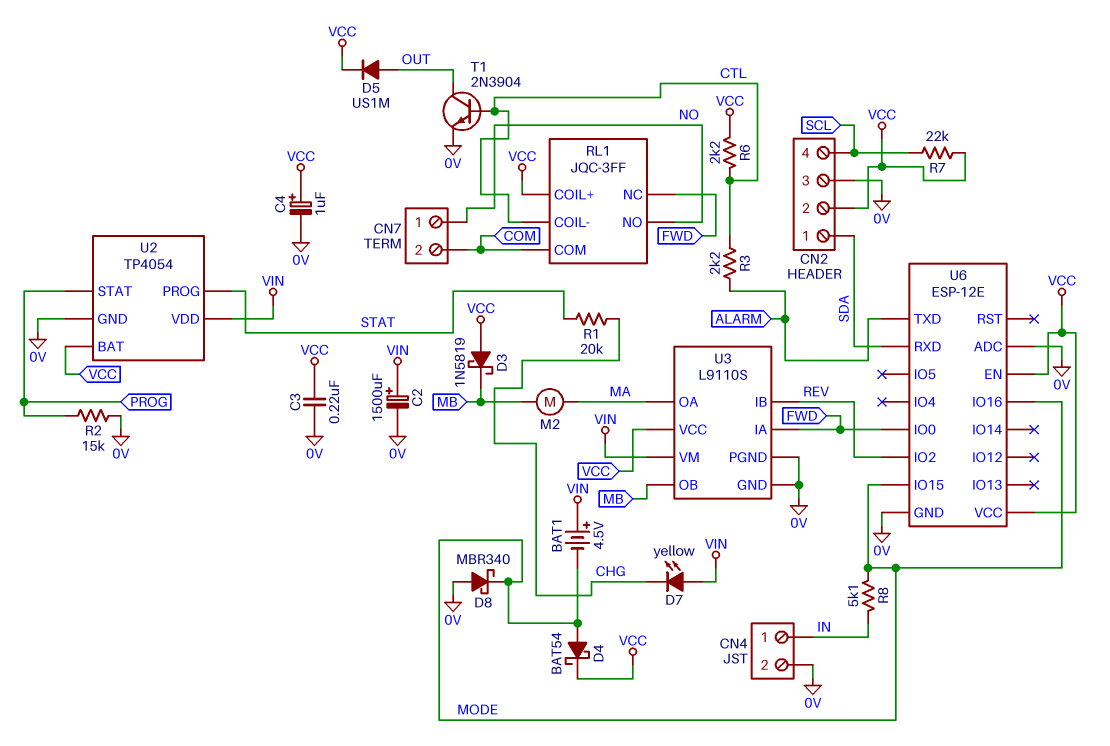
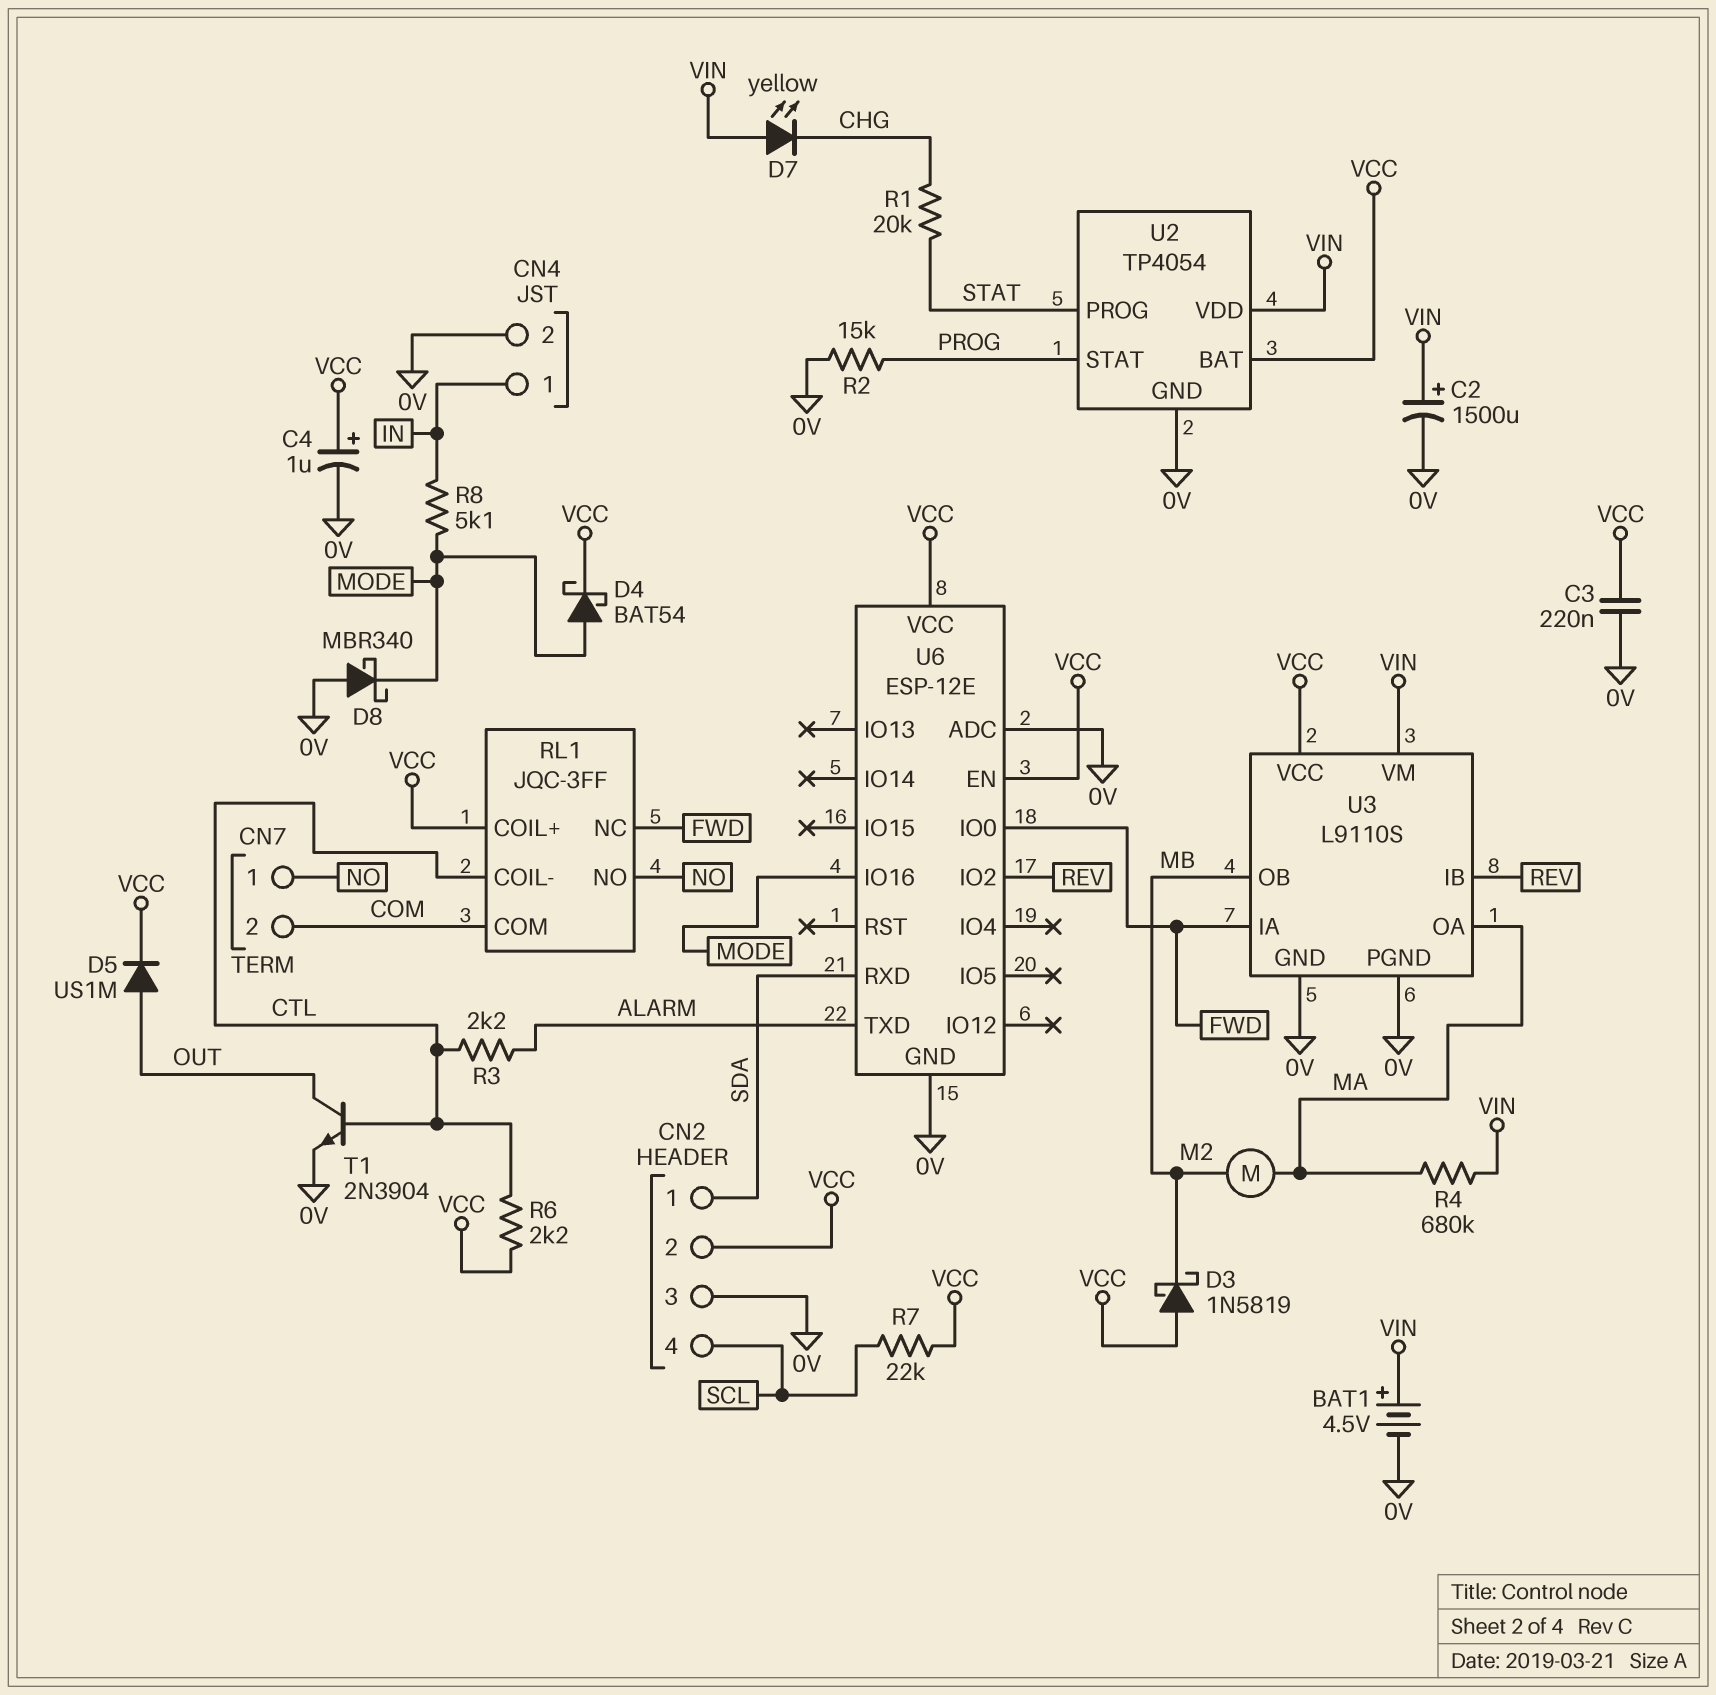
BAT1: 4.5V (plus VIN, minus MODE) -> 4.5V (plus VIN, minus 0V)
R4: none -> 680k (MA, VIN)
U6 pin IO15: MODE -> none

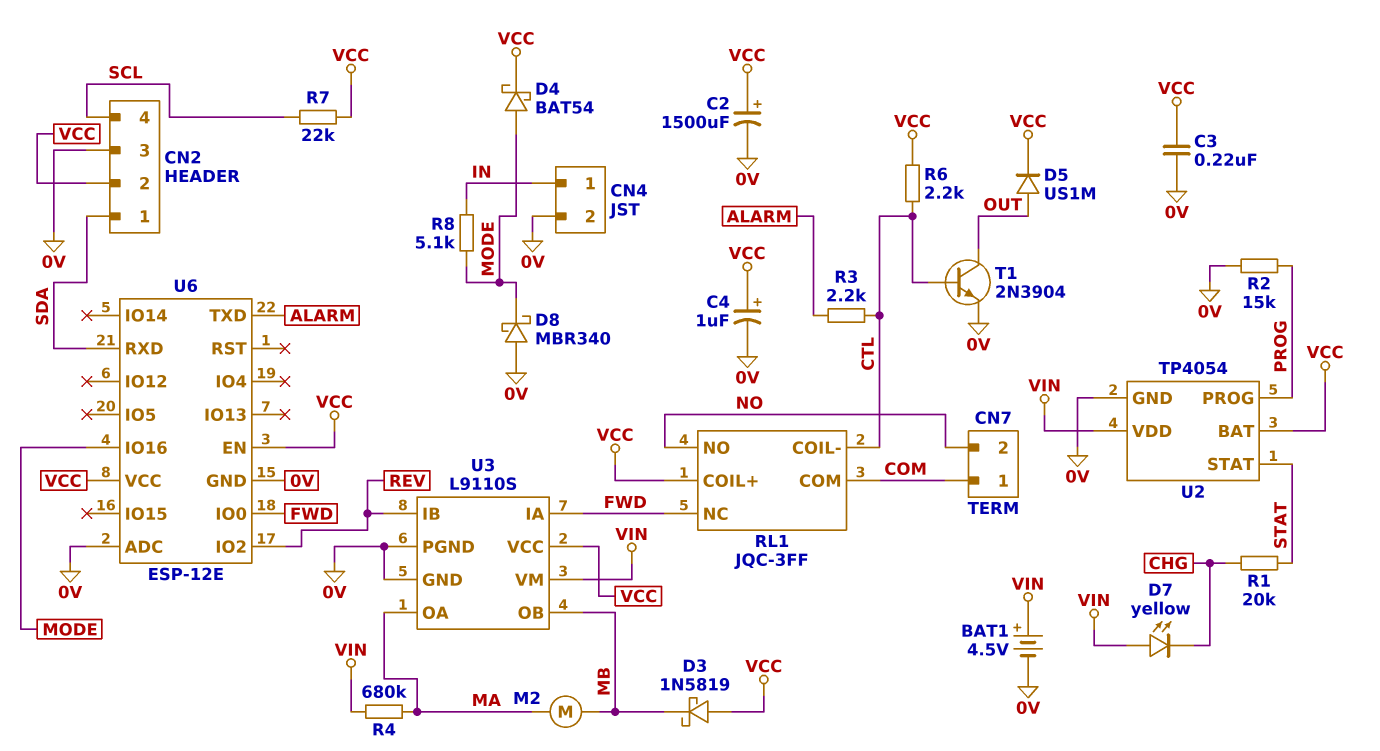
C2: 1500uF (plus VIN, minus 0V) -> 1500uF (plus VCC, minus 0V)
CN7 pin 1: NO -> COM
CN7 pin 2: COM -> NO
U2 pin PROG: STAT -> PROG
U2 pin STAT: PROG -> STAT

